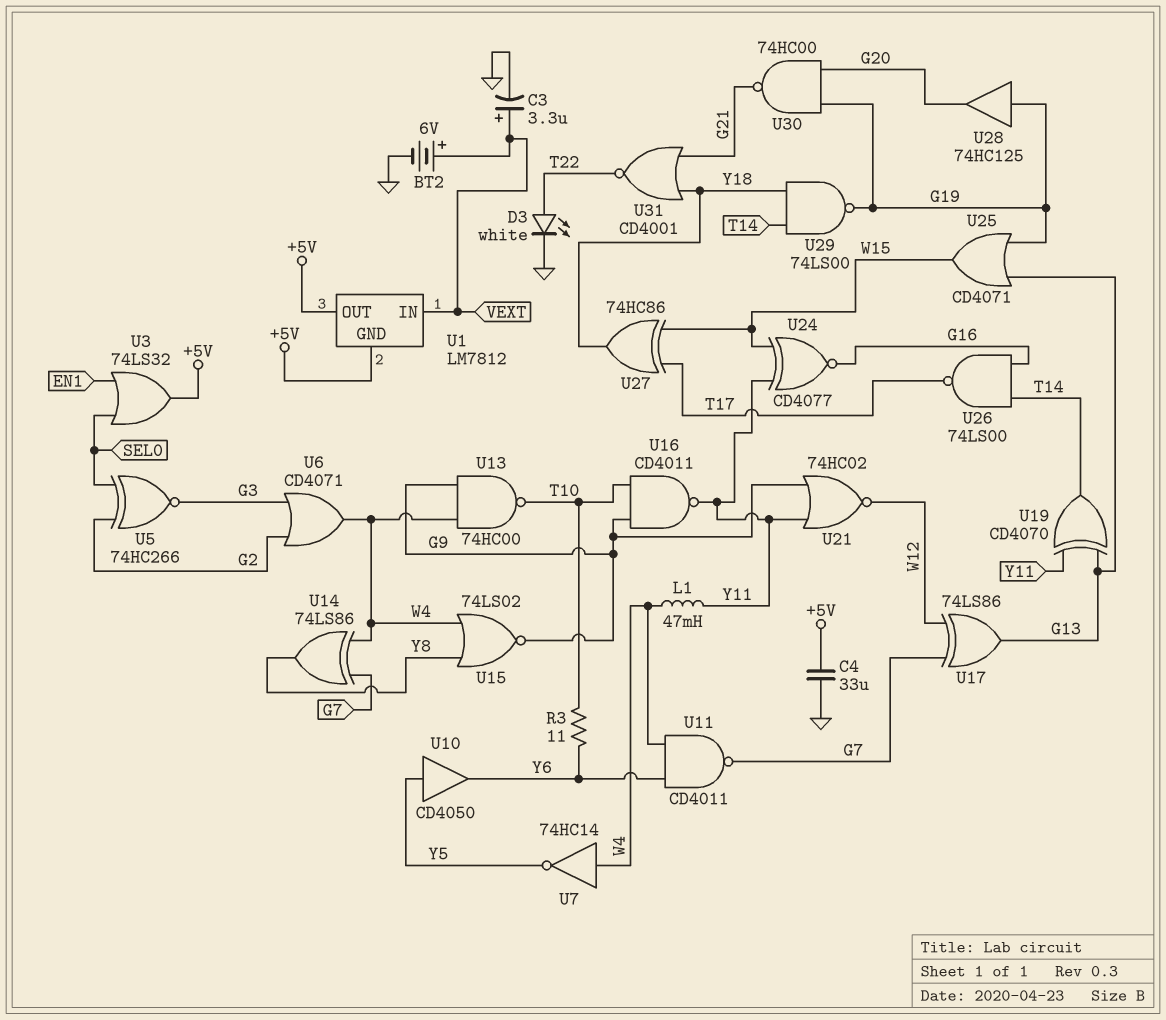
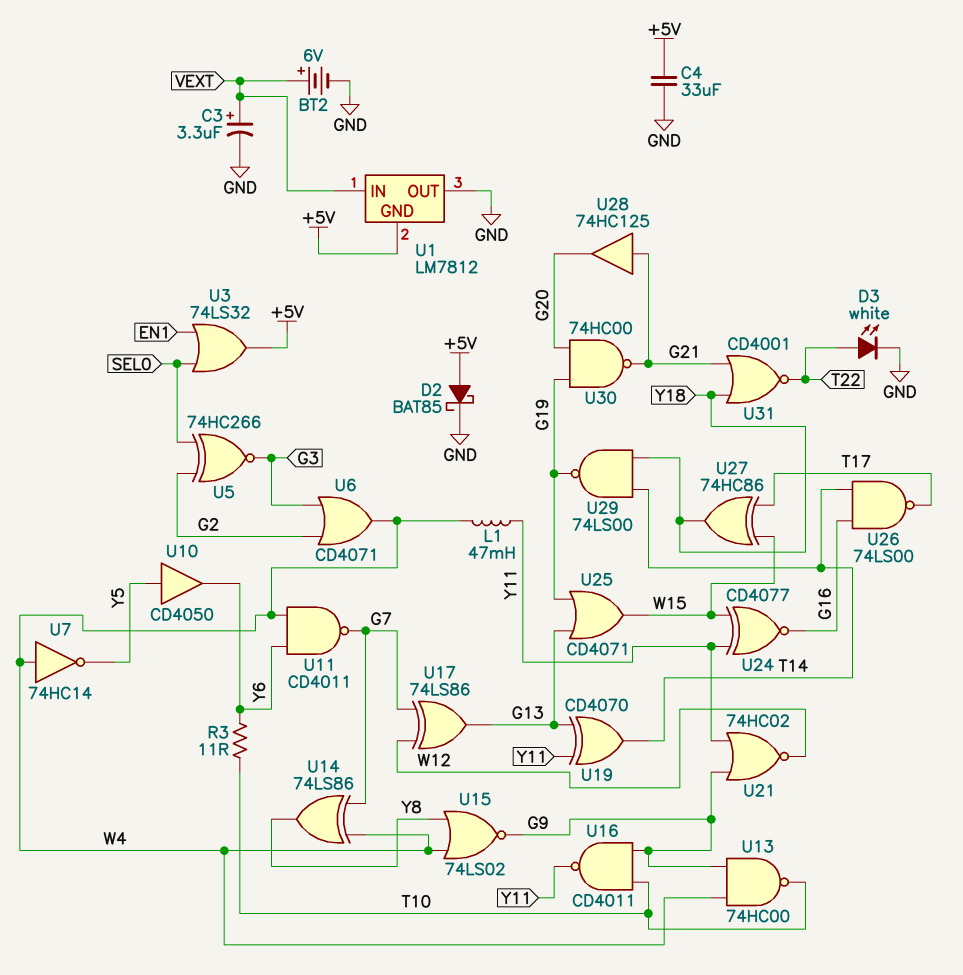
D2: none -> schottky BAT85 (A +5V, K GND)
U1 pin OUT: +5V -> GND
U28: buffer 74HC125 (in G19, out G20) -> buffer 74HC125 (in G21, out G20)

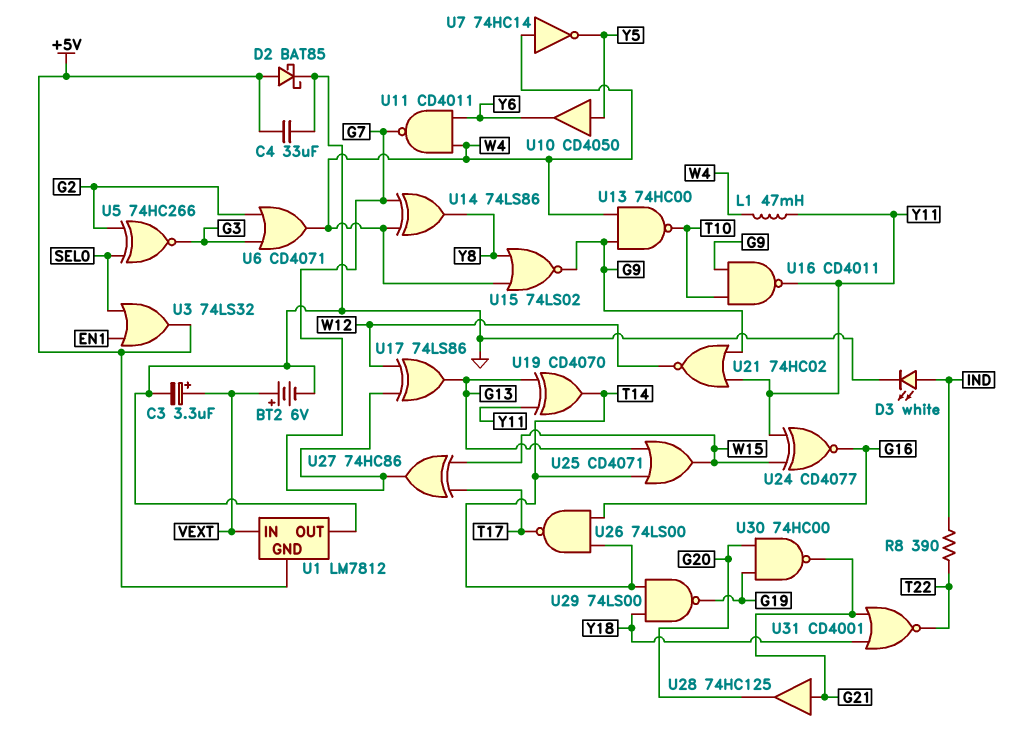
D3: LED white (A T22, K GND) -> LED white (A IND, K GND)
R3: 11 (T10, Y6) -> none
R8: none -> 390 (IND, T22)
U25: OR CD4071 (in G13, in G19, out W15) -> OR CD4071 (in G13, in T14, out W15)
U27: XOR 74HC86 (in T17, in W15, out Y18) -> XOR 74HC86 (in T17, in W15, out G7)

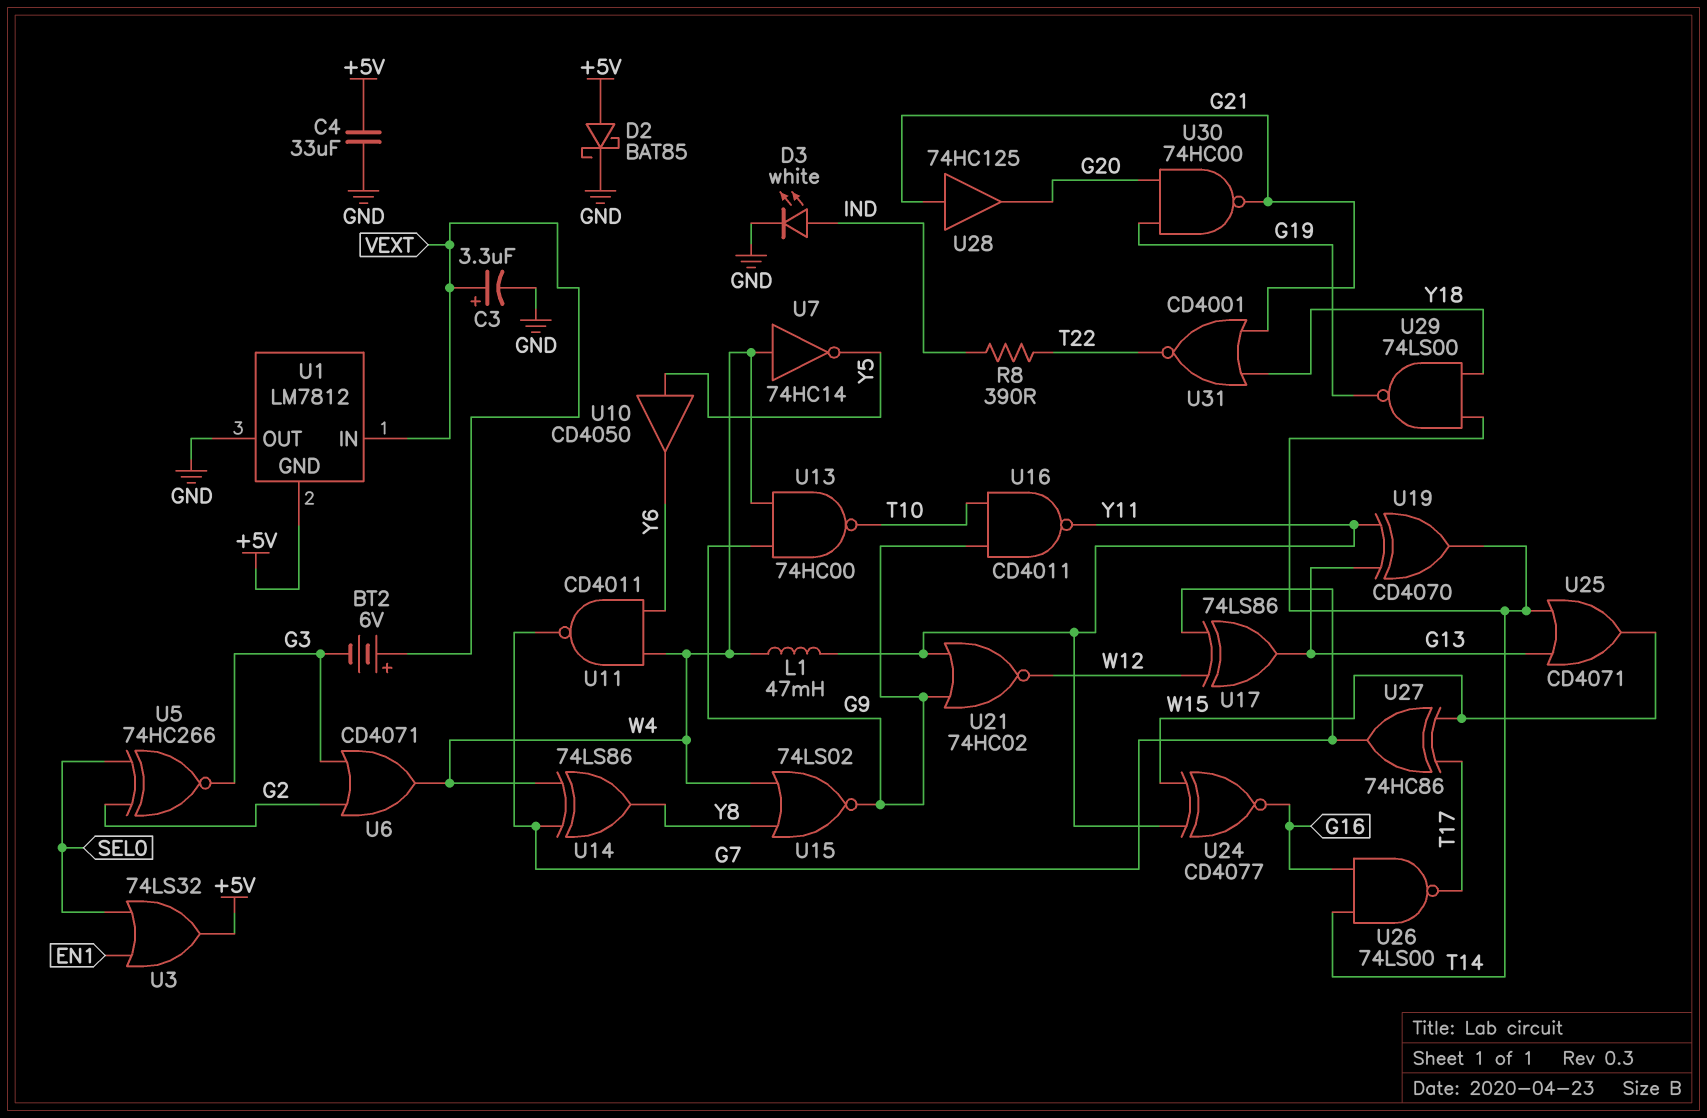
BT2: 6V (plus VEXT, minus GND) -> 6V (plus VEXT, minus G3)

